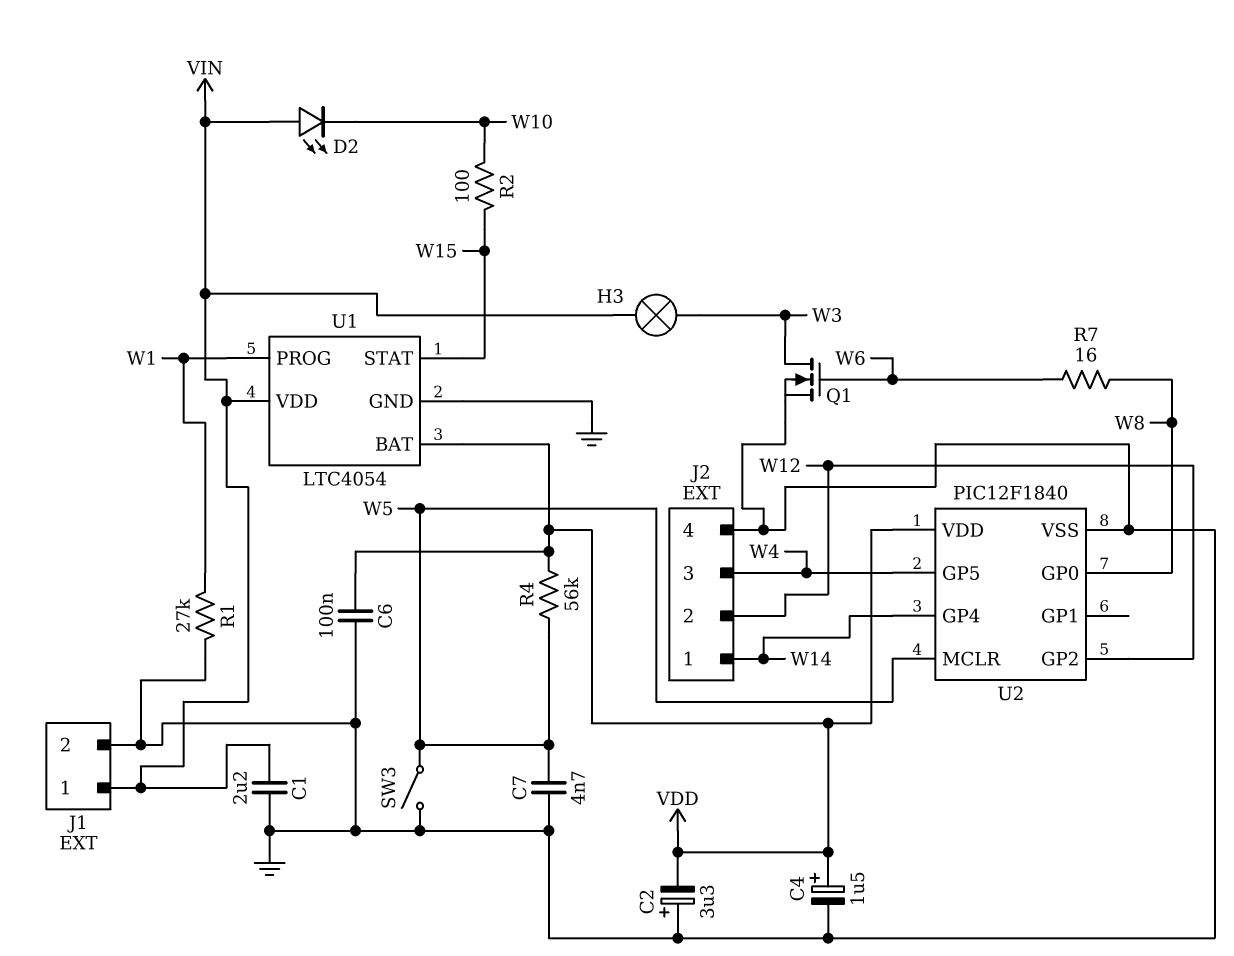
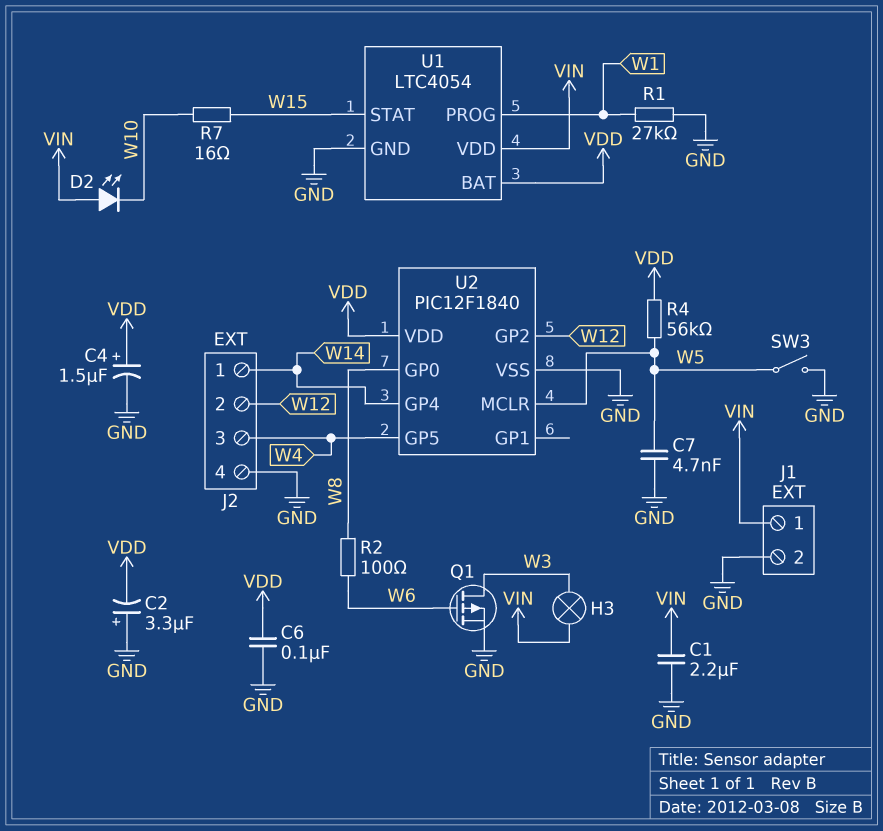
Q1: NMOS (G W6, D W3, S GND) -> PMOS (G W6, D W3, S GND)
R2: 100 (W10, W15) -> 100 (W6, W8)
R7: 16 (W6, W8) -> 16 (W10, W15)

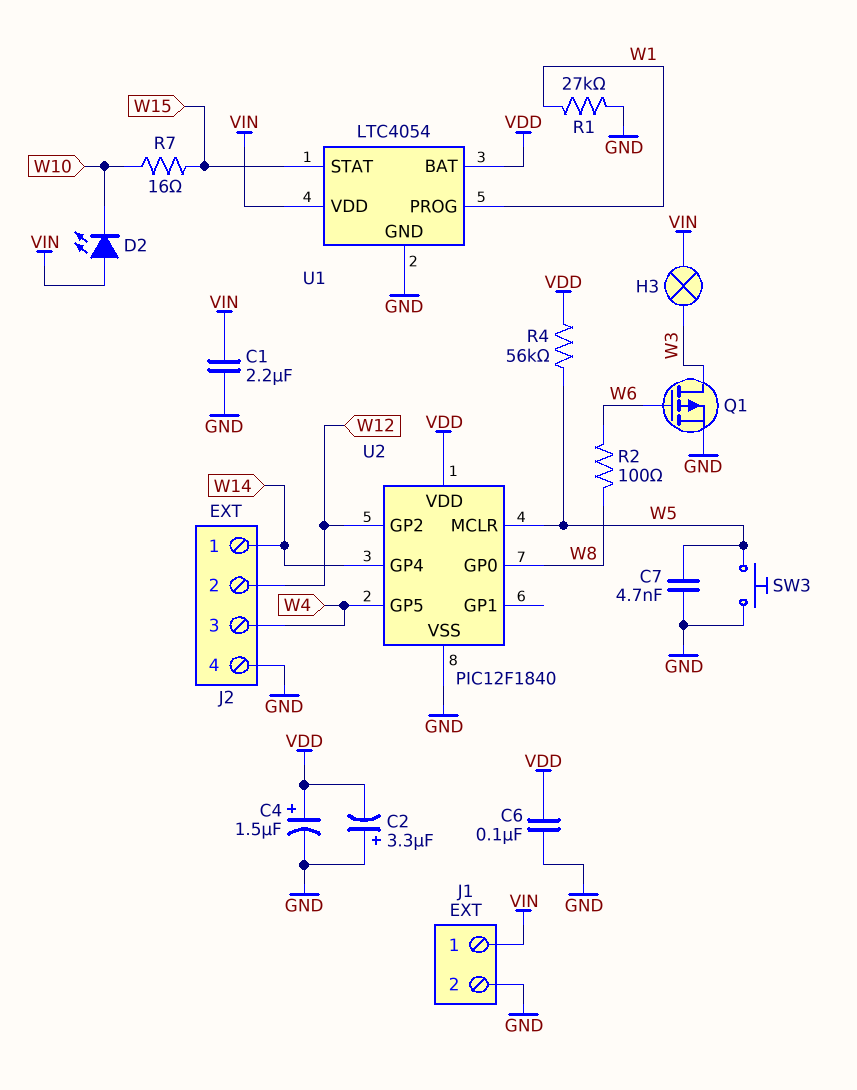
SW3: switch (GND, W5) -> button (GND, W5)

